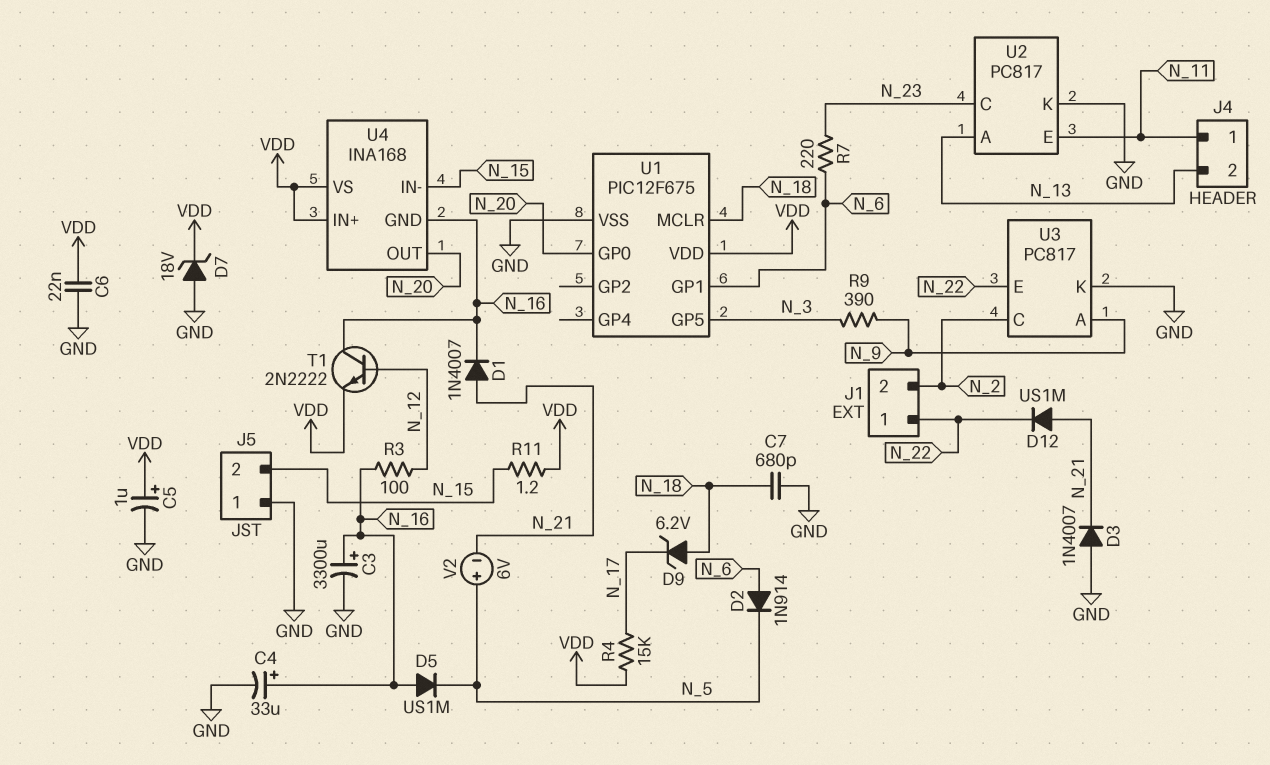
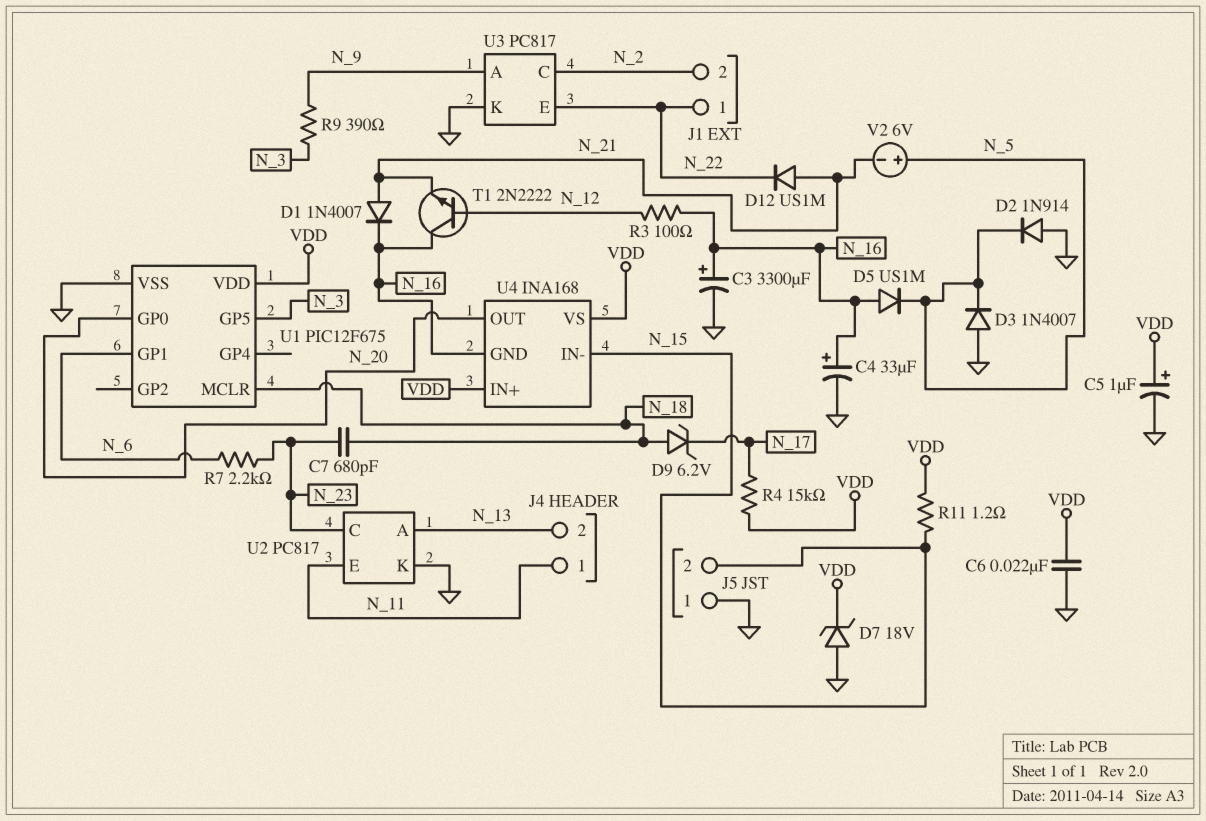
C7: 680pF (GND, N_18) -> 680pF (N_18, N_23)
D2: diode 1N914 (A N_6, K N_5) -> diode 1N914 (A GND, K N_5)
D3: diode 1N4007 (A GND, K N_21) -> diode 1N4007 (A GND, K N_5)
R7: 220 (N_6, N_23) -> 2.2k (N_6, N_23)
T1: NPN 2N2222 (B N_12, C N_16, E VDD) -> NPN 2N2222 (B N_12, C N_16, E N_21)

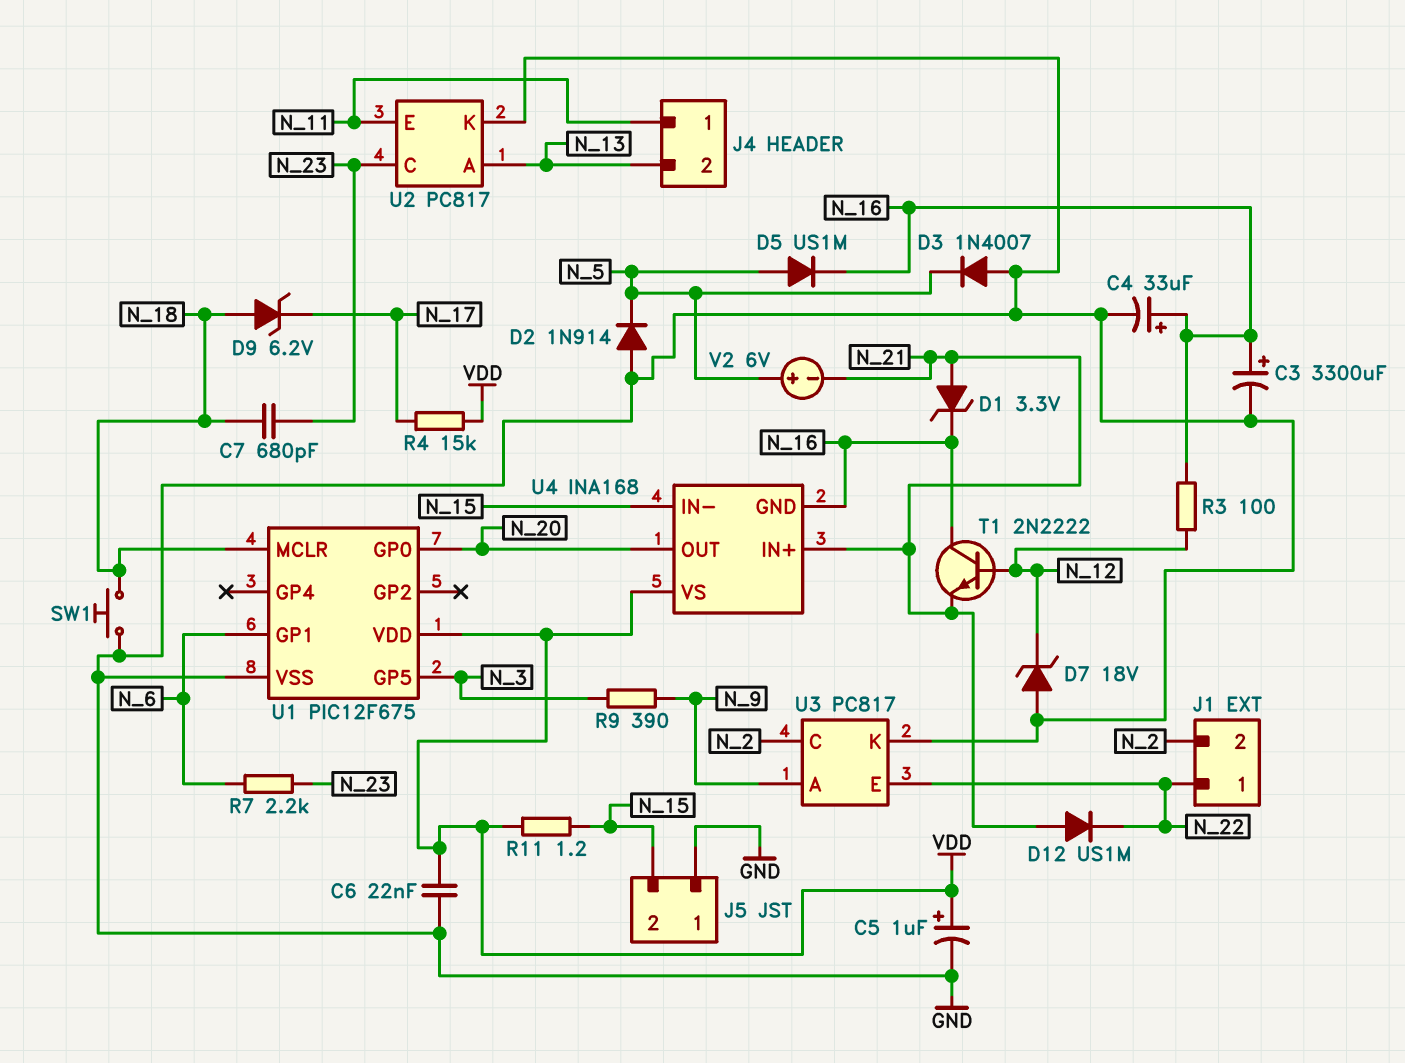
D1: diode 1N4007 (A N_21, K N_16) -> zener 3.3V (A N_21, K N_16)
D5: diode US1M (A N_16, K N_5) -> diode US1M (A N_5, K N_16)
D7: zener 18V (A GND, K VDD) -> zener 18V (A GND, K N_12)
SW1: none -> button (GND, N_18)
U4 pin IN+: VDD -> N_21

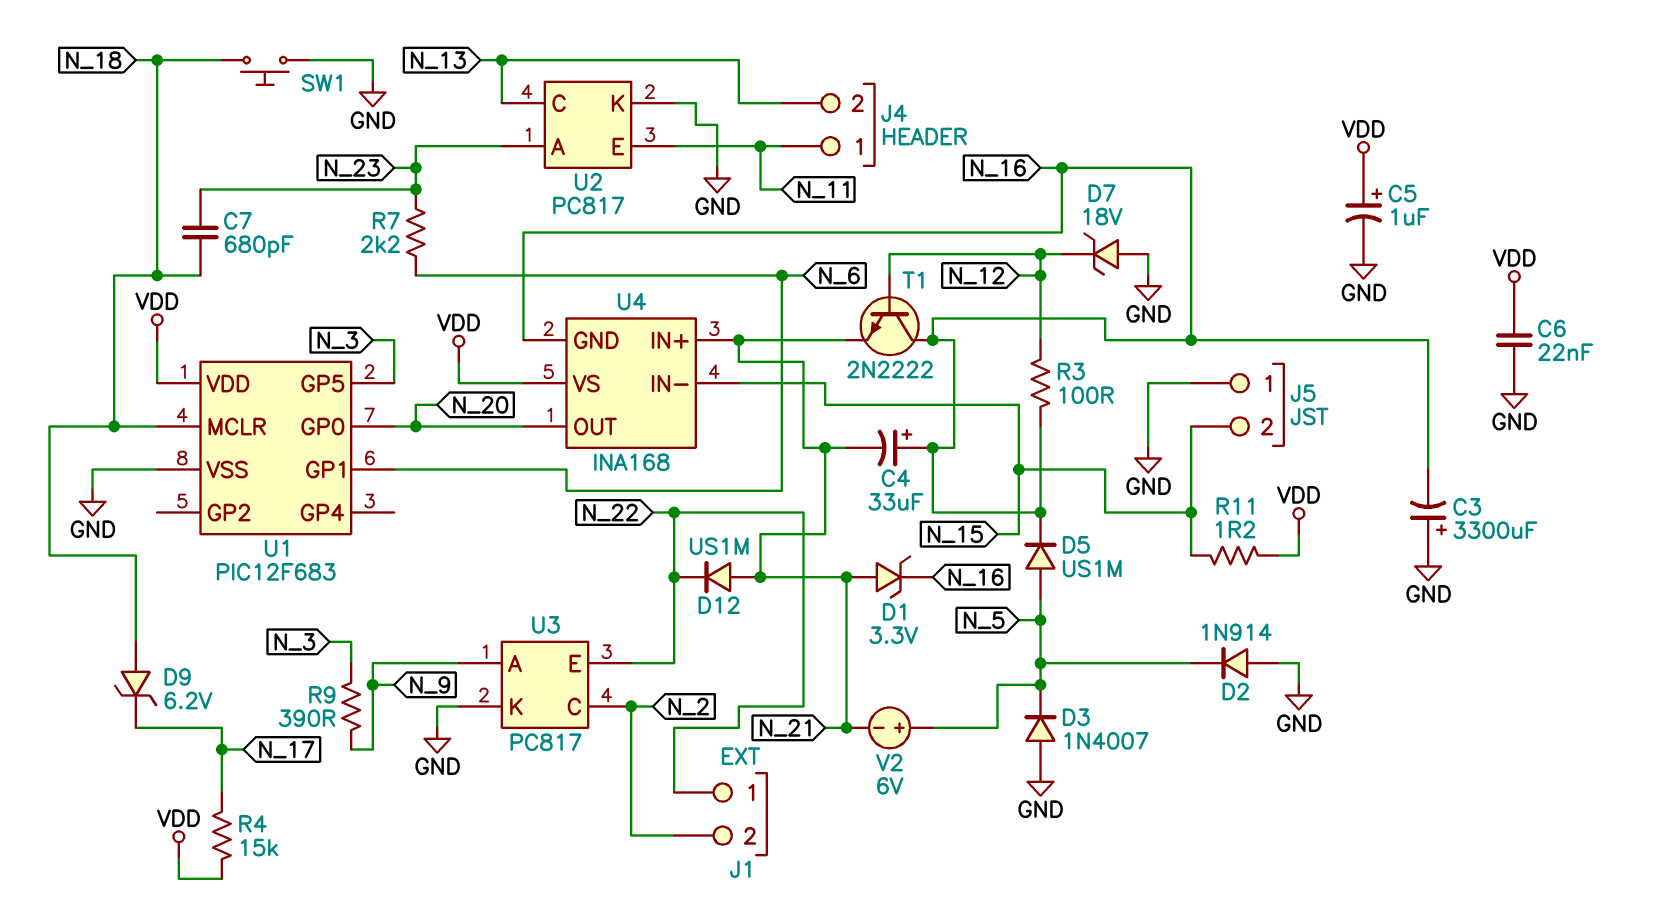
C3: 3300uF (plus N_16, minus GND) -> 3300uF (plus GND, minus N_16)
C4: 33uF (plus N_16, minus GND) -> 33uF (plus N_16, minus N_21)
U1: PIC12F675 -> PIC12F683
U2 pin A: N_13 -> N_23
U2 pin C: N_23 -> N_13

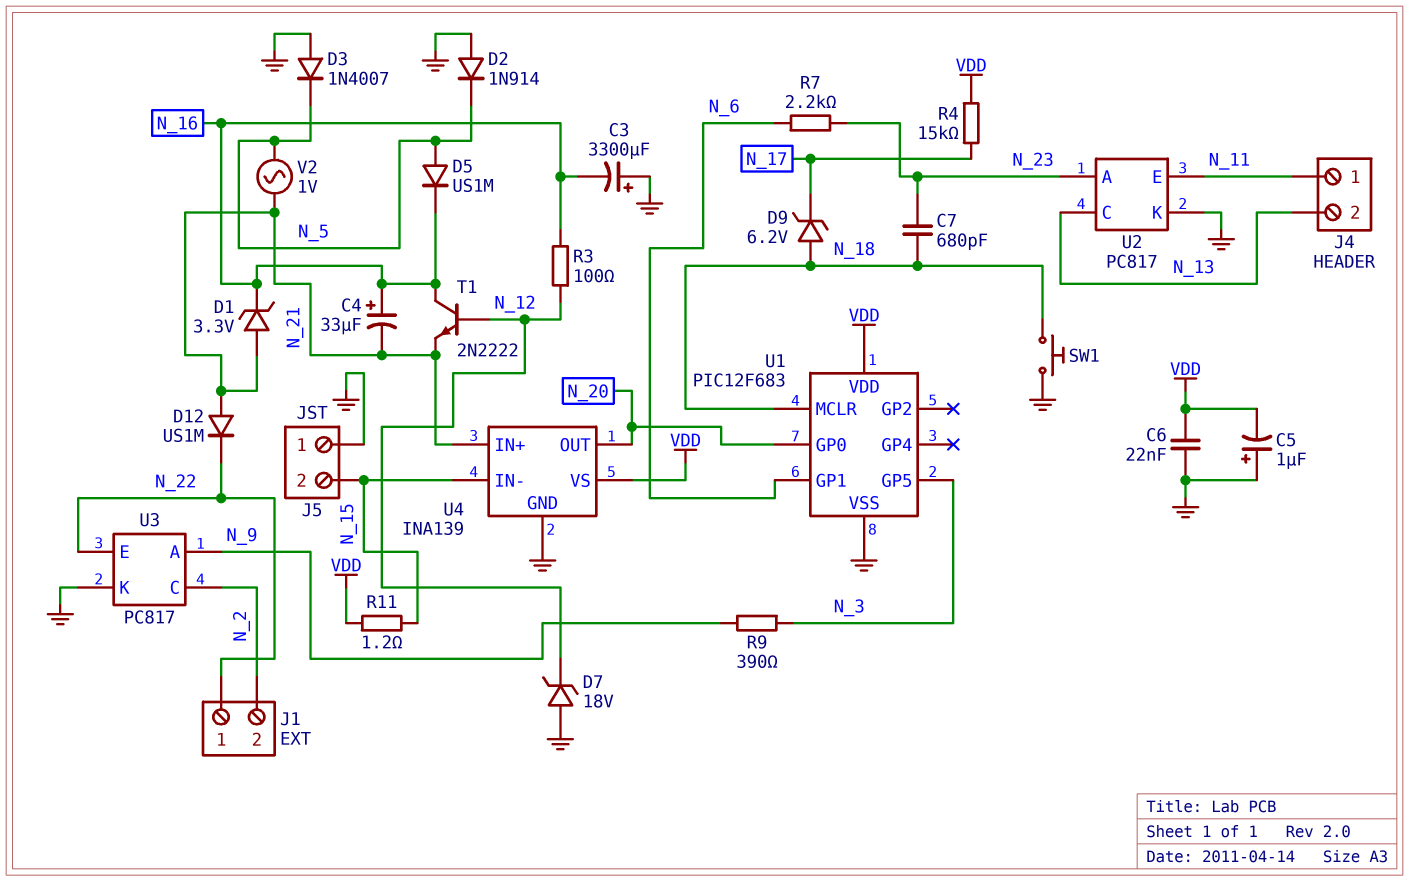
C5: 1uF (plus VDD, minus GND) -> 1uF (plus GND, minus VDD)
U4: INA168 -> INA139
U4 pin GND: N_16 -> GND
V2: 6V (plus N_5, minus N_21) -> AC 1V (N_5, N_21)

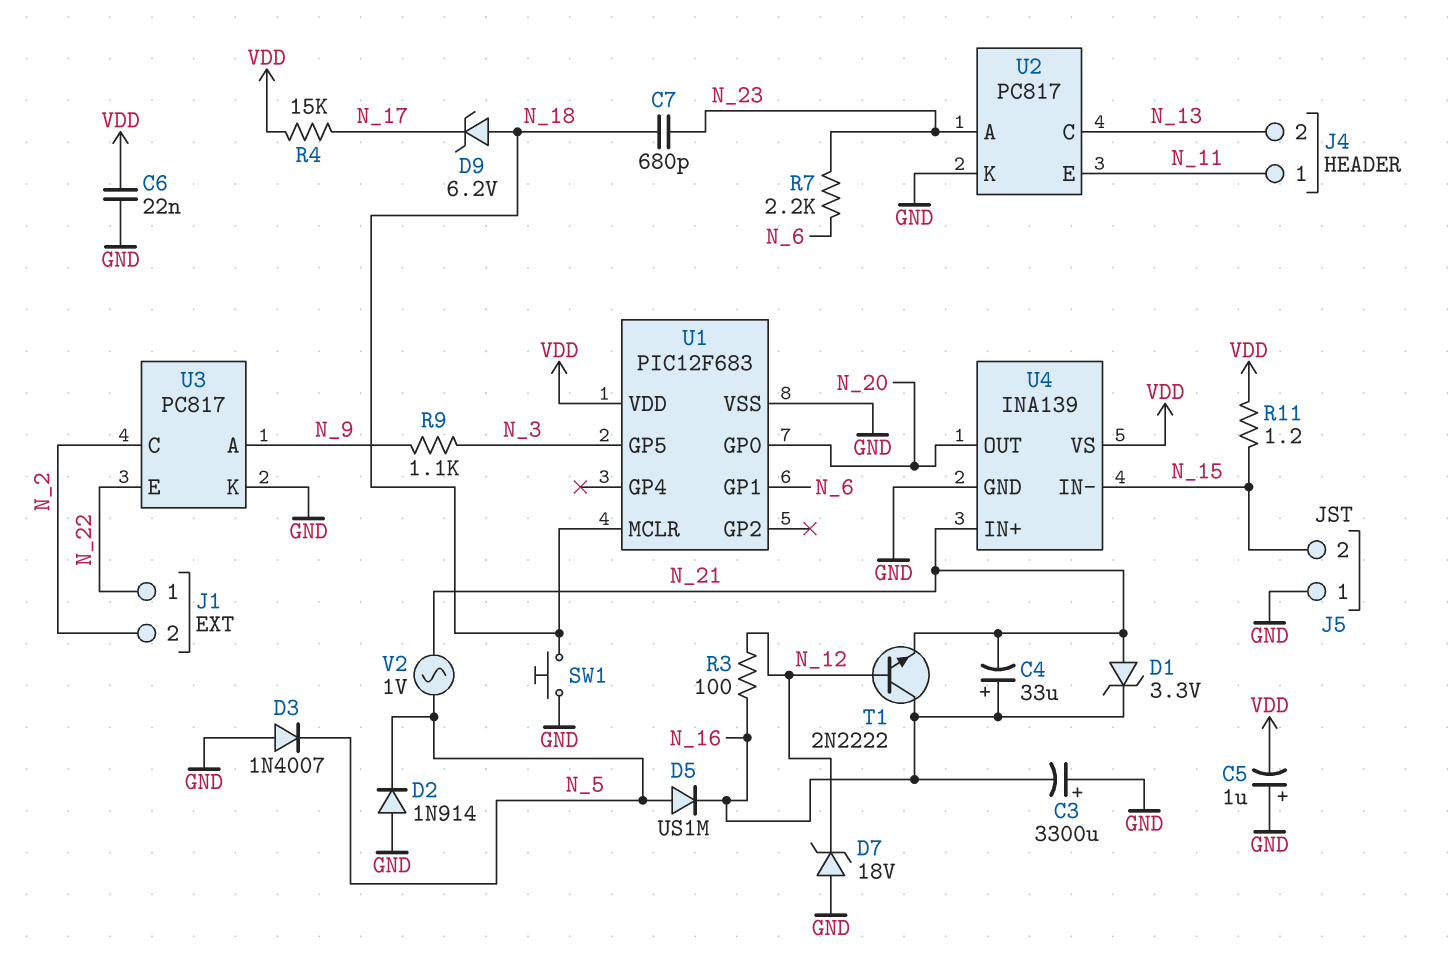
D12: diode US1M (A N_21, K N_22) -> none
R9: 390 (N_3, N_9) -> 1.1k (N_3, N_9)

